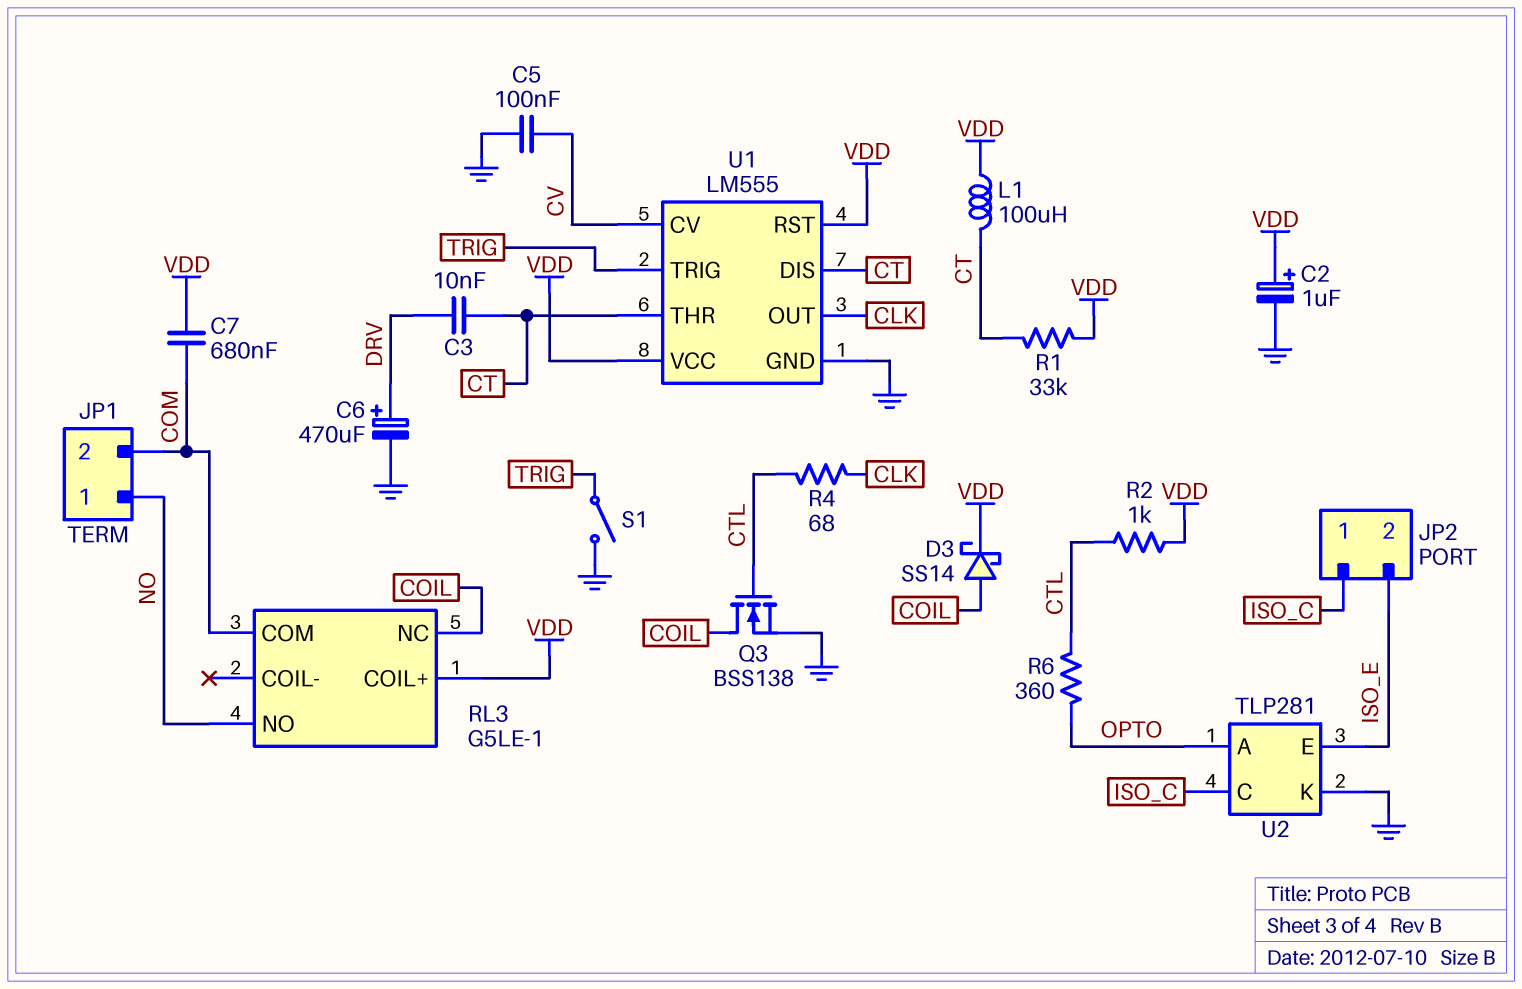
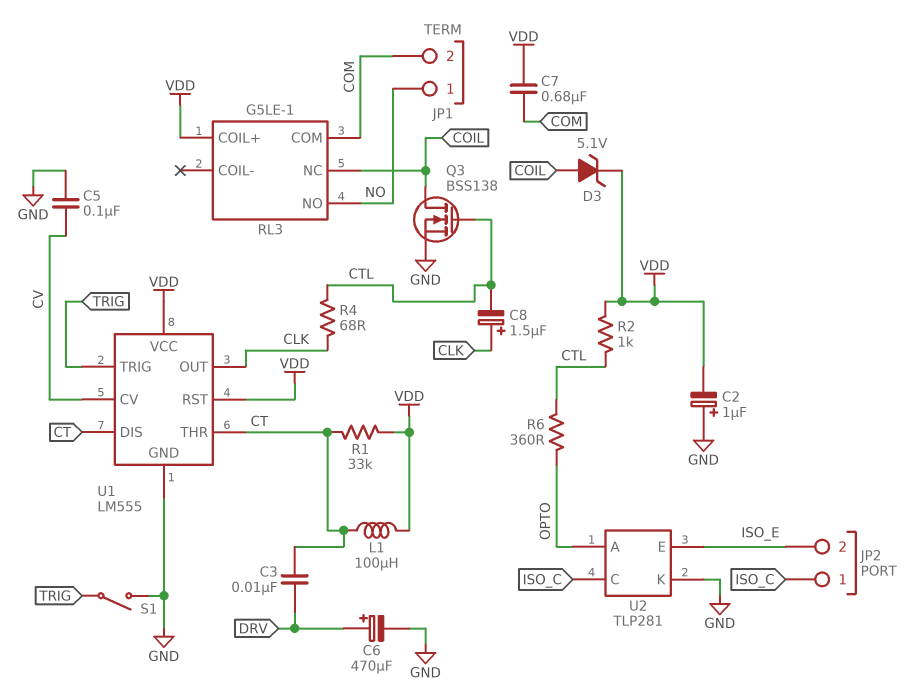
C2: 1uF (plus VDD, minus GND) -> 1uF (plus GND, minus VDD)
C8: none -> 1.5uF (plus CLK, minus CTL)
D3: schottky SS14 (A COIL, K VDD) -> zener 5.1V (A COIL, K VDD)

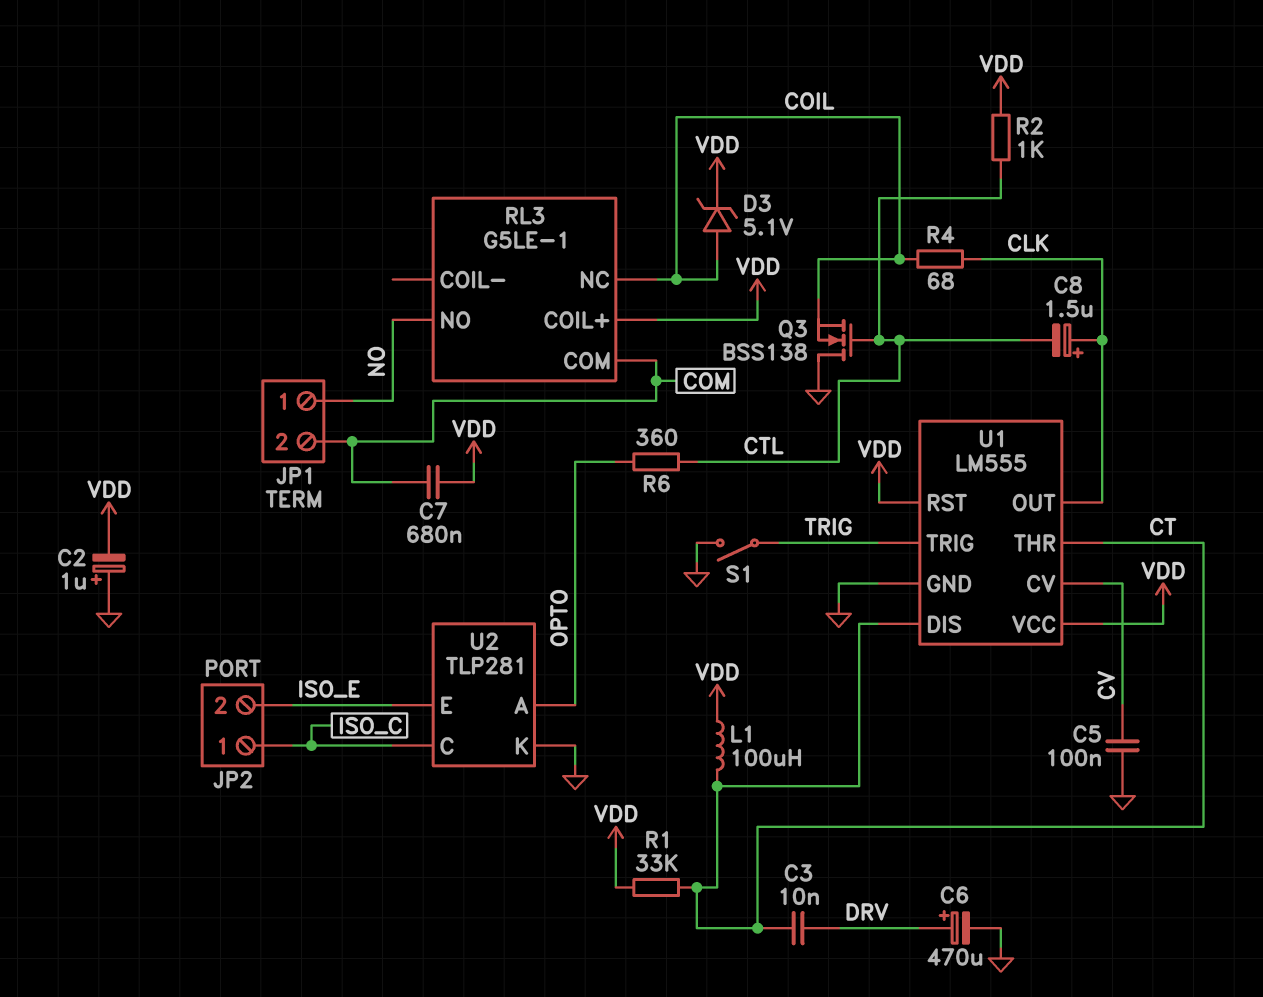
Q3: NMOS BSS138 (G CTL, D COIL, S GND) -> NMOS BSS138 (G CTL, D GND, S COIL)
R4: 68 (CLK, CTL) -> 68 (CLK, COIL)

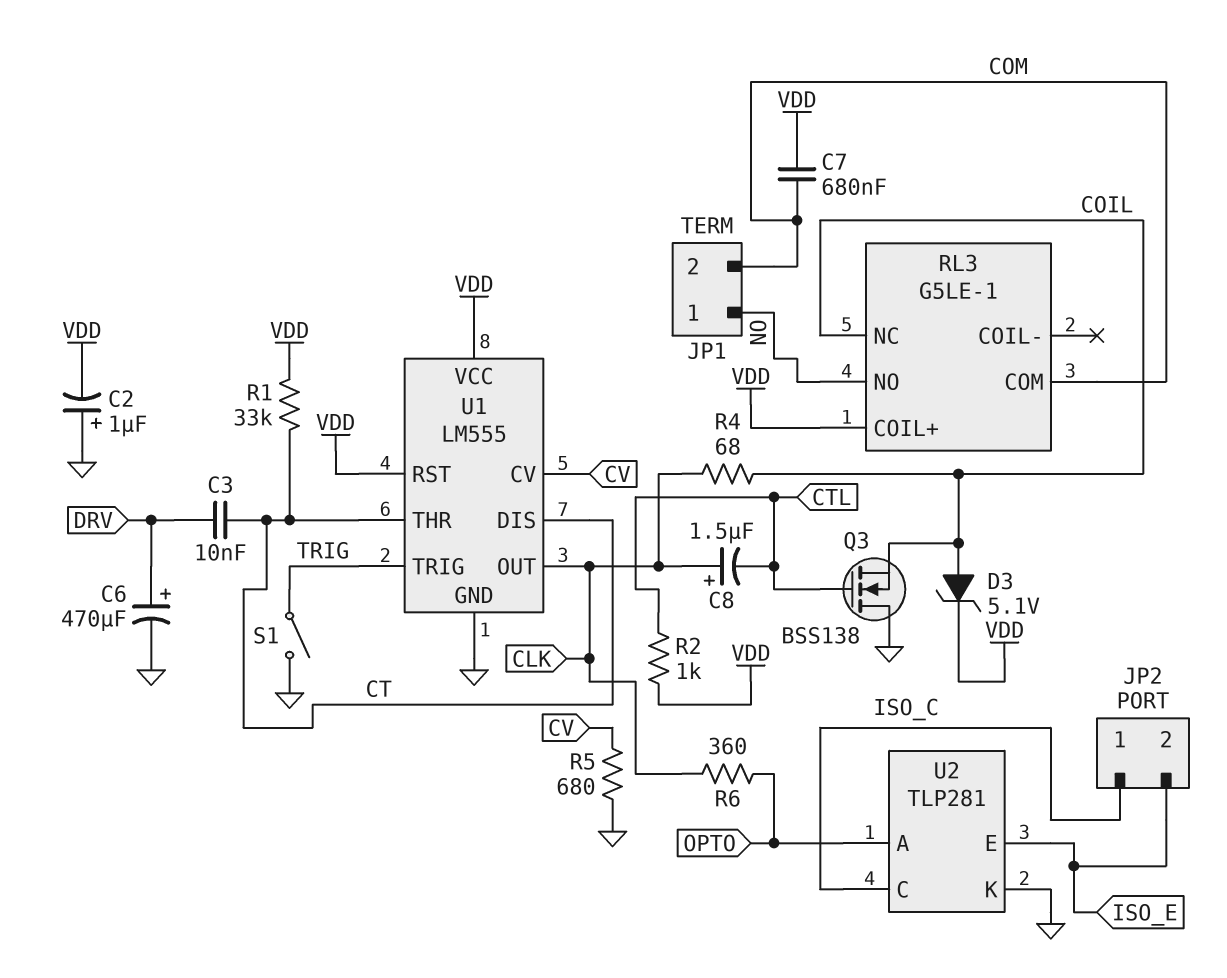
C5: 100nF (CV, GND) -> none
L1: 100uH (CT, VDD) -> none
R5: none -> 680 (CV, GND)
R6: 360 (CTL, OPTO) -> 360 (CLK, OPTO)

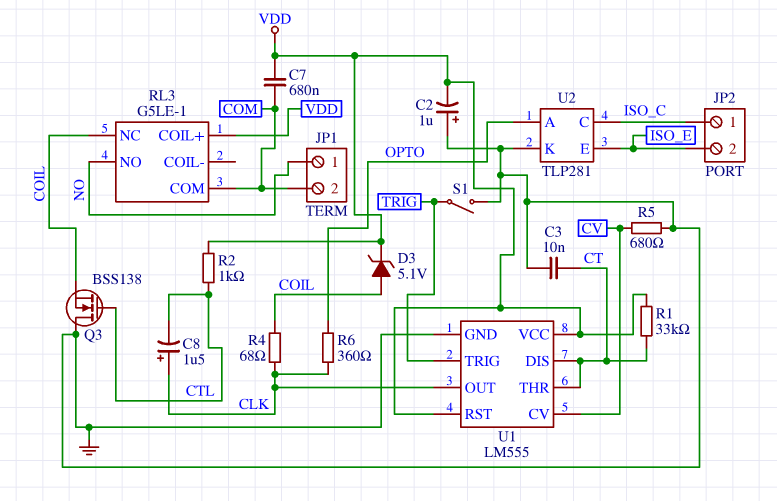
C3: 10nF (CT, DRV) -> 10nF (CT, GND)
C6: 470uF (plus DRV, minus GND) -> none

